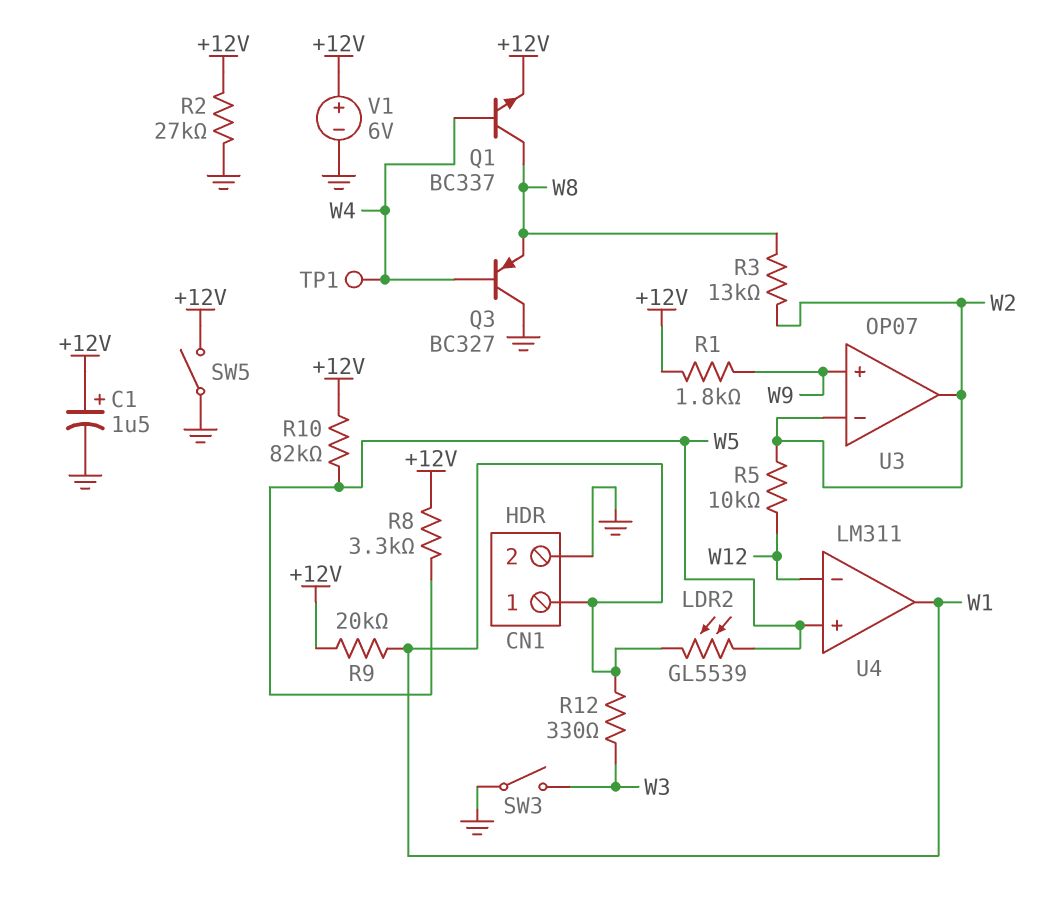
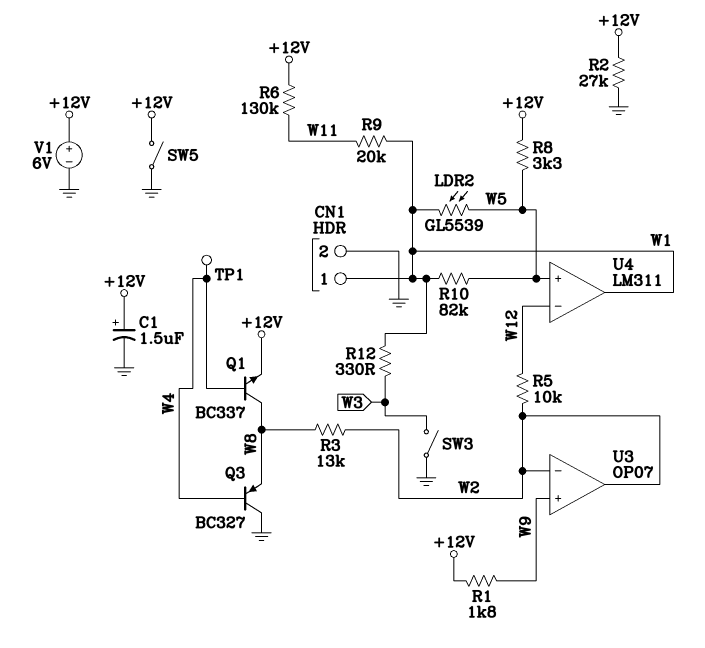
R6: none -> 130k (+12V, W11)
R9: 20k (+12V, W1) -> 20k (W1, W11)
R10: 82k (+12V, W5) -> 82k (W1, W5)

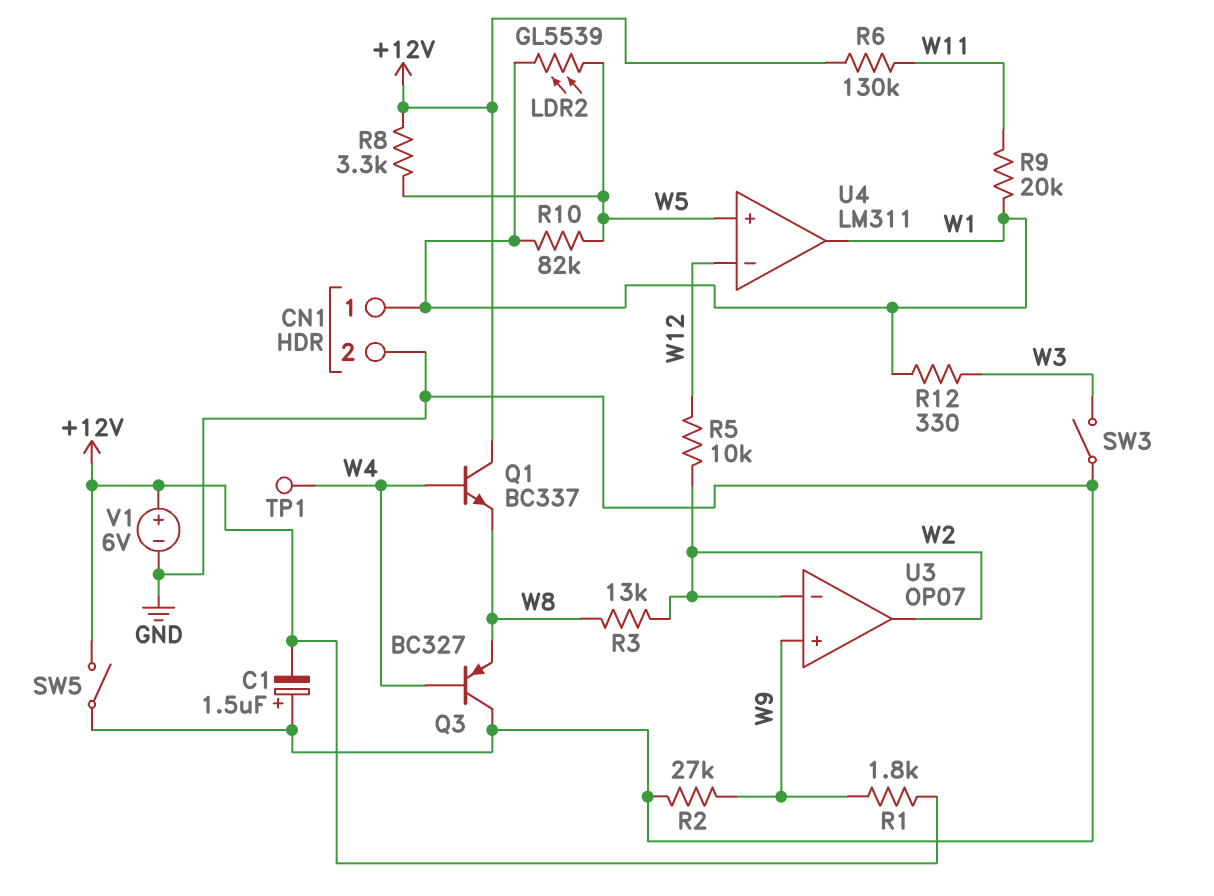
C1: 1.5uF (plus +12V, minus GND) -> 1.5uF (plus GND, minus +12V)
Q1: NPN BC337 (B W4, C W8, E +12V) -> NPN BC337 (B W4, C +12V, E W8)
R2: 27k (+12V, GND) -> 27k (GND, W9)

